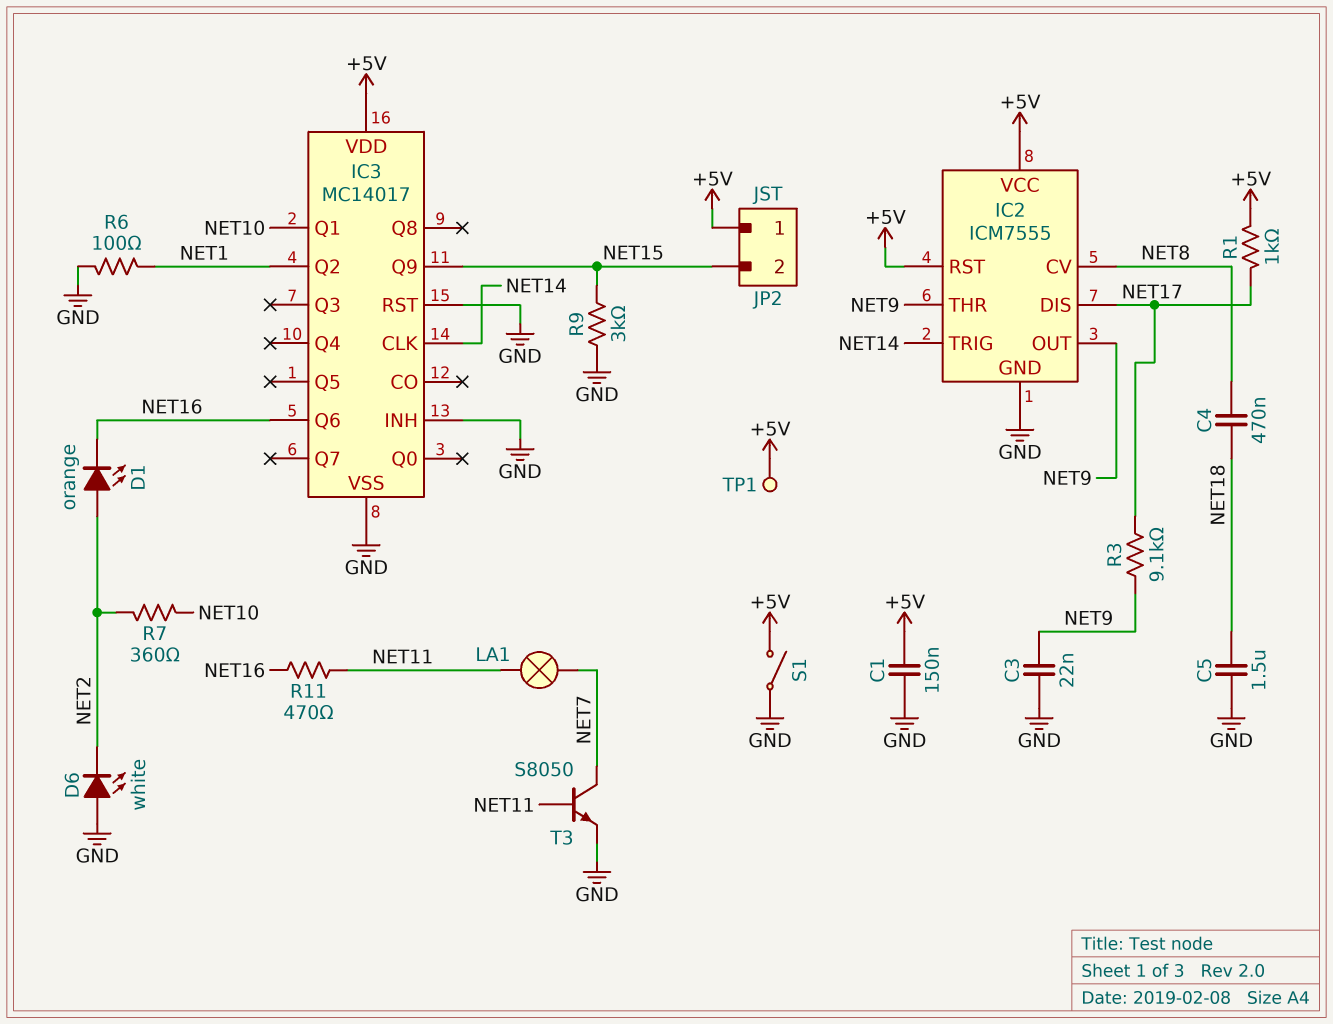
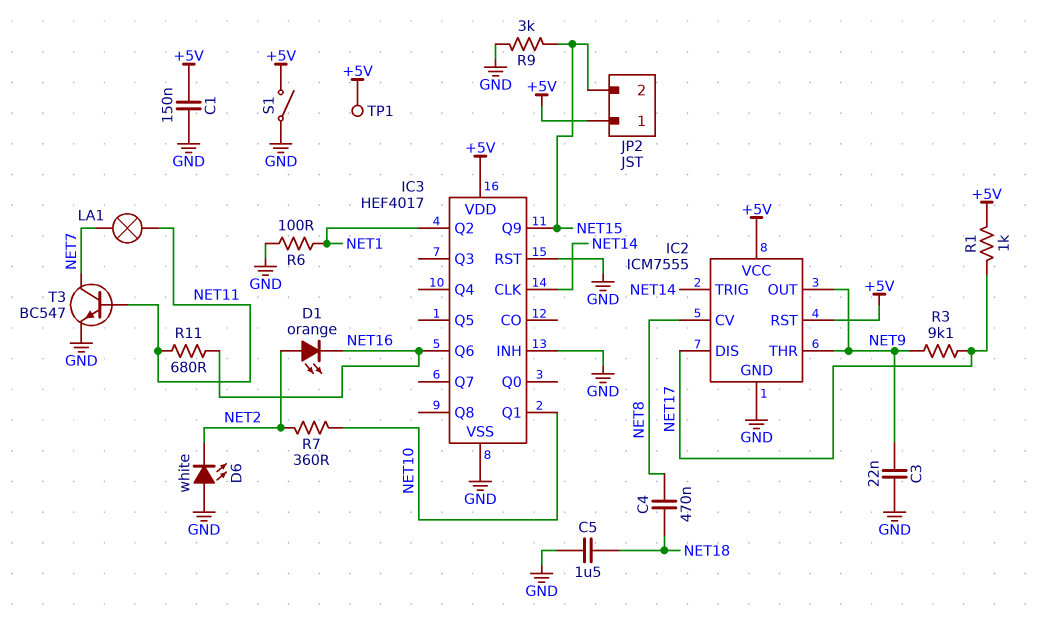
IC3: MC14017 -> HEF4017
R11: 470 (NET11, NET16) -> 680 (NET11, NET16)
T3: NPN S8050 (B NET11, C NET7, E GND) -> NPN BC547 (B NET11, C NET7, E GND)

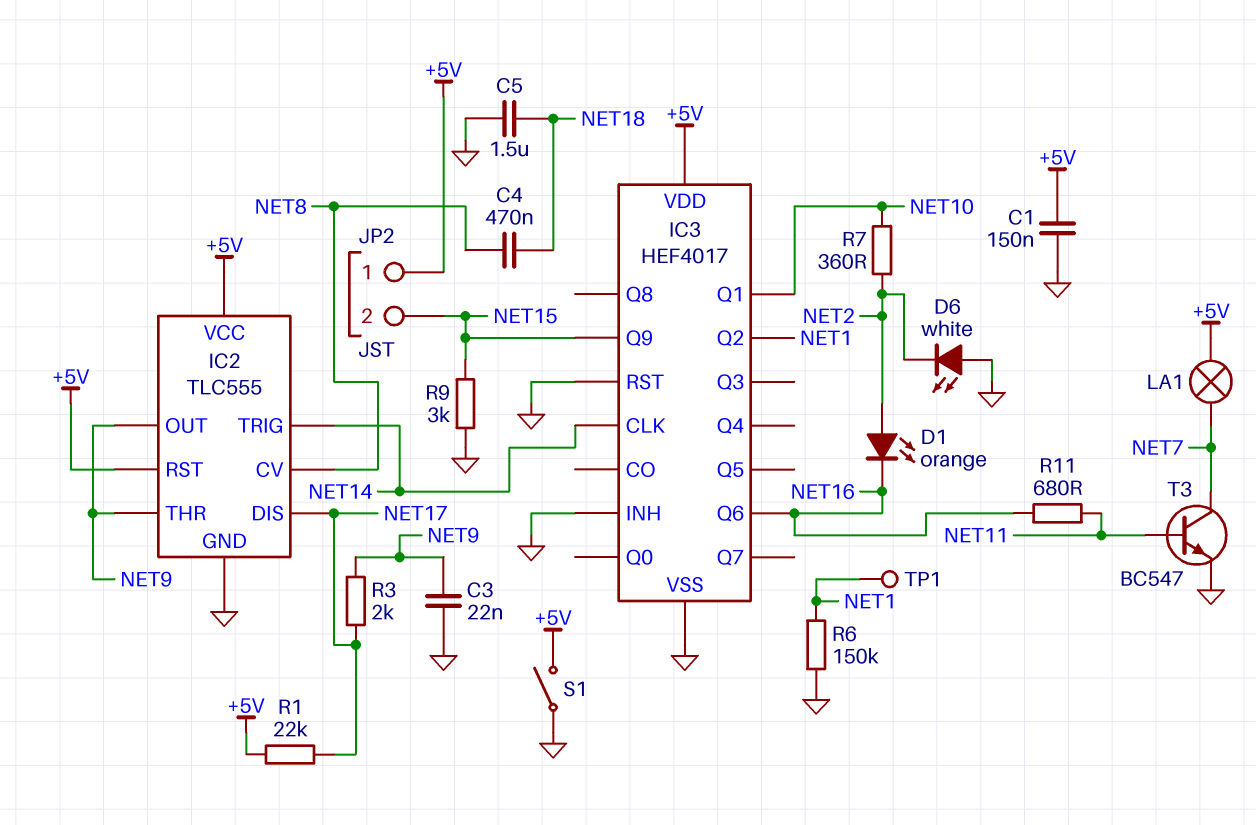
IC2: ICM7555 -> TLC555
LA1: lamp (NET7, NET11) -> lamp (+5V, NET7)
R1: 1k (+5V, NET17) -> 22k (+5V, NET17)
R3: 9.1k (NET9, NET17) -> 2k (NET9, NET17)
R6: 100 (GND, NET1) -> 150k (GND, NET1)
TP1: test point (+5V) -> test point (NET1)

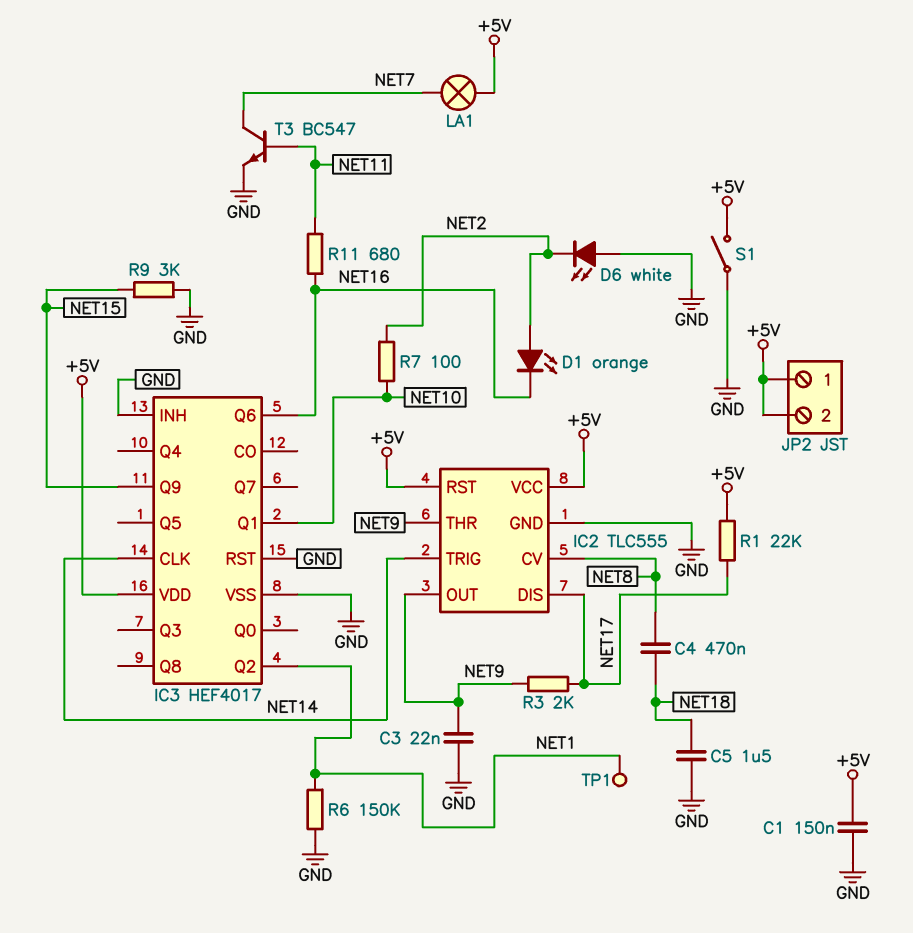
JP2 pin 2: NET15 -> +5V
R7: 360 (NET2, NET10) -> 100 (NET2, NET10)

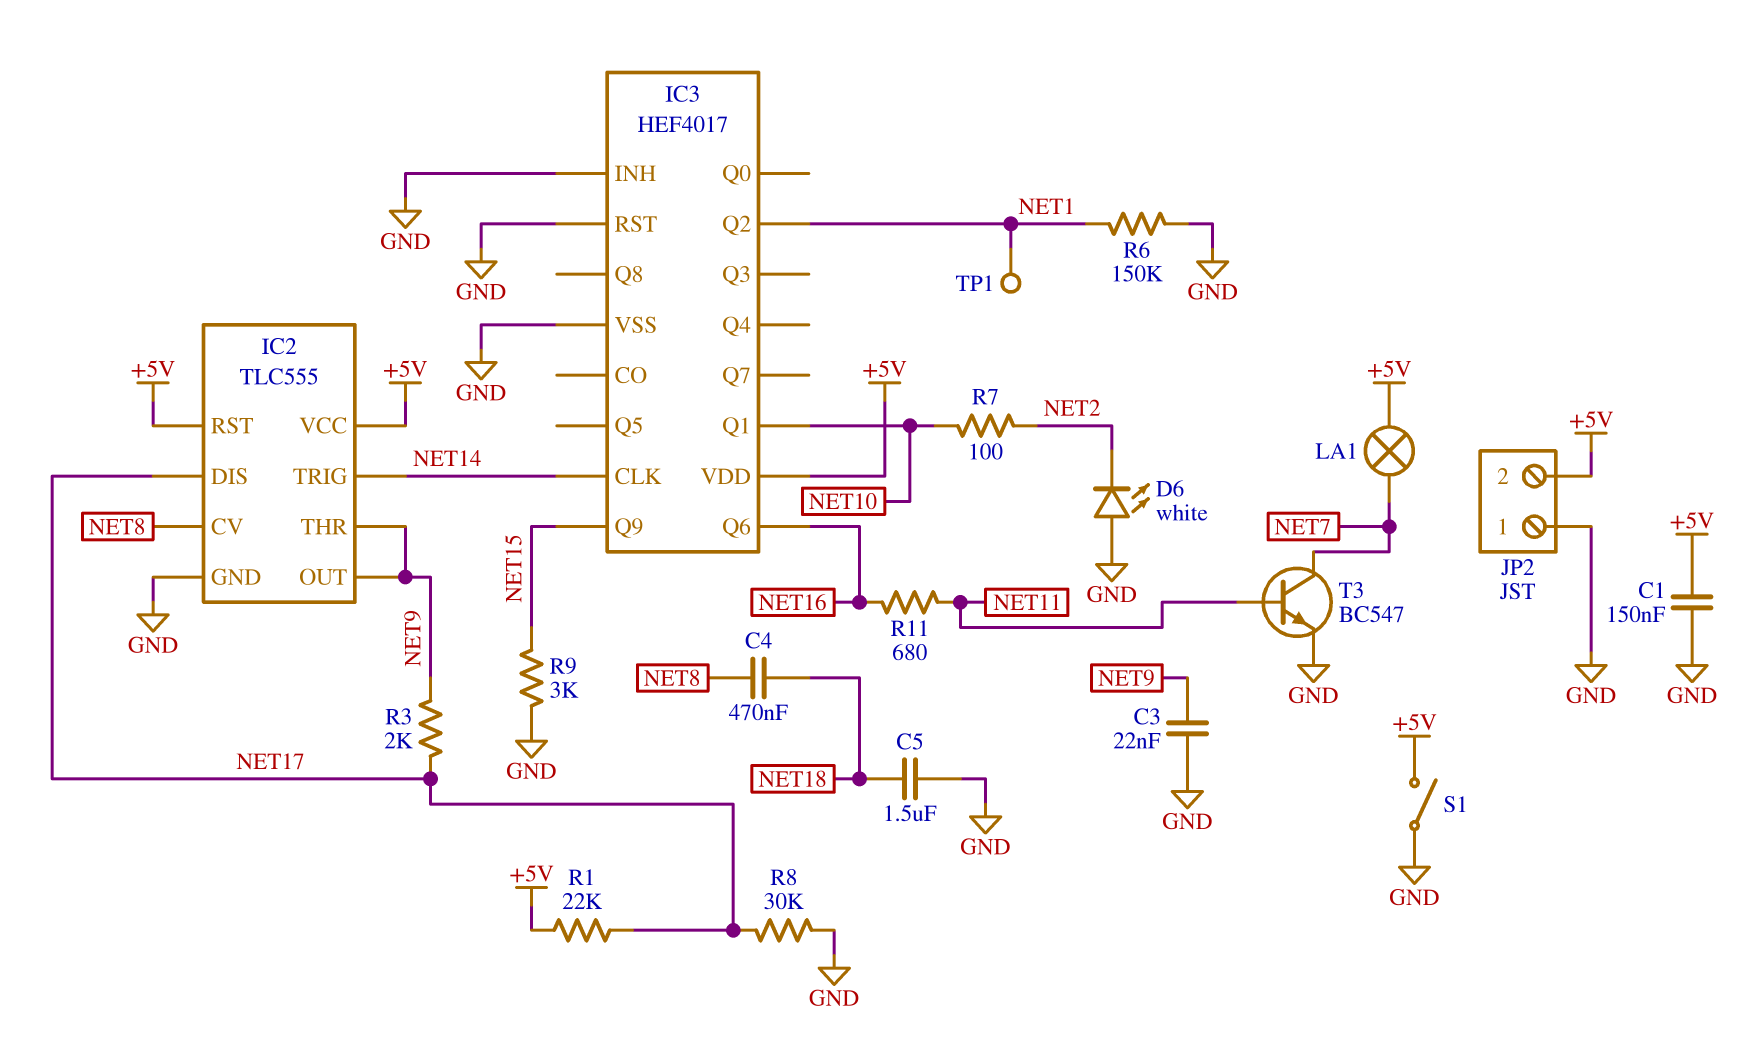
D1: LED orange (A NET2, K NET16) -> none
JP2 pin 1: +5V -> GND
R8: none -> 30k (GND, NET17)

